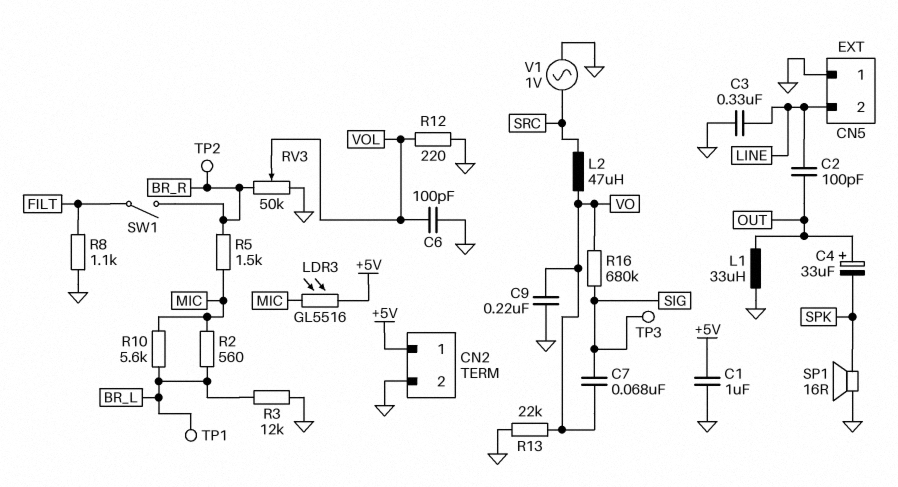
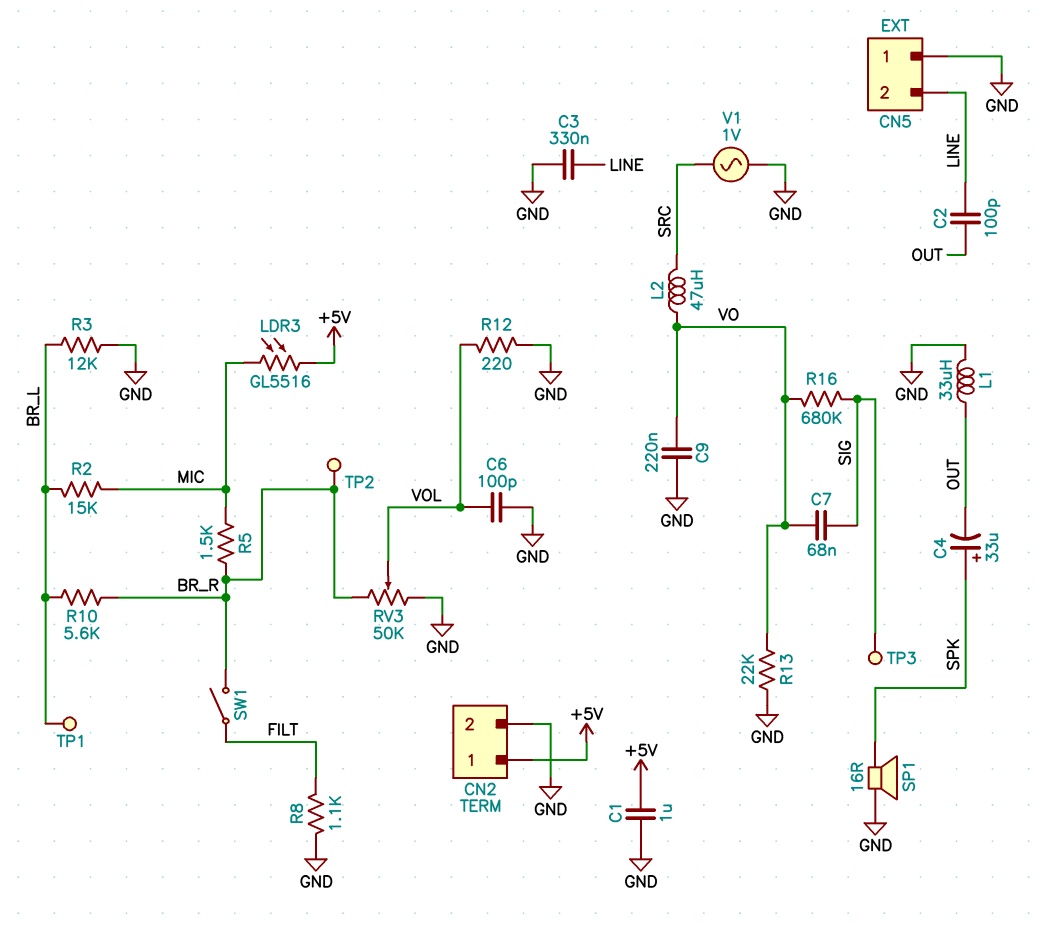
C4: 33uF (plus OUT, minus SPK) -> 33uF (plus SPK, minus OUT)
R2: 560 (BR_L, MIC) -> 15k (BR_L, MIC)
R10: 5.6k (BR_L, MIC) -> 5.6k (BR_L, BR_R)

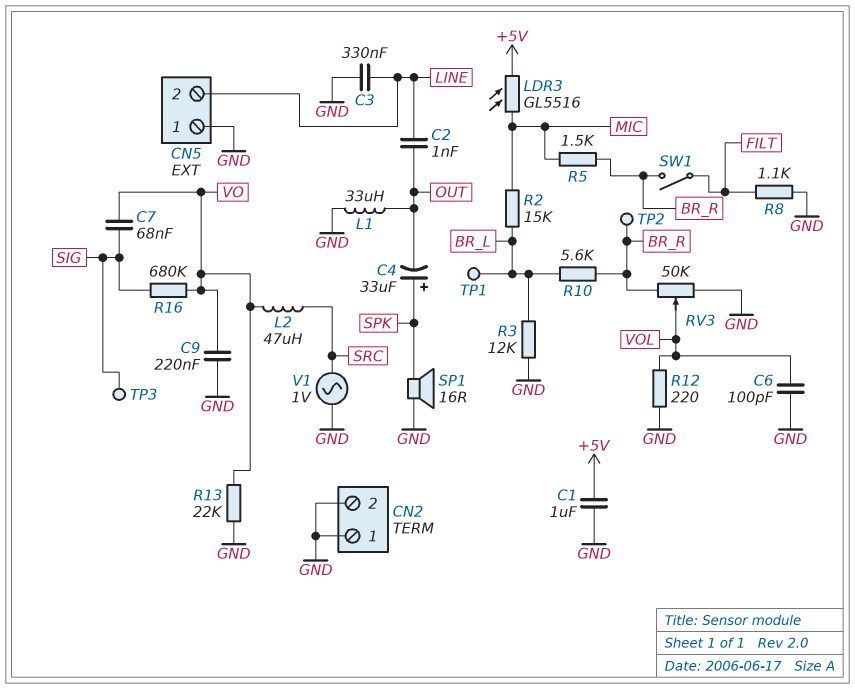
C2: 100pF (LINE, OUT) -> 1nF (LINE, OUT)
CN2 pin 1: +5V -> GND

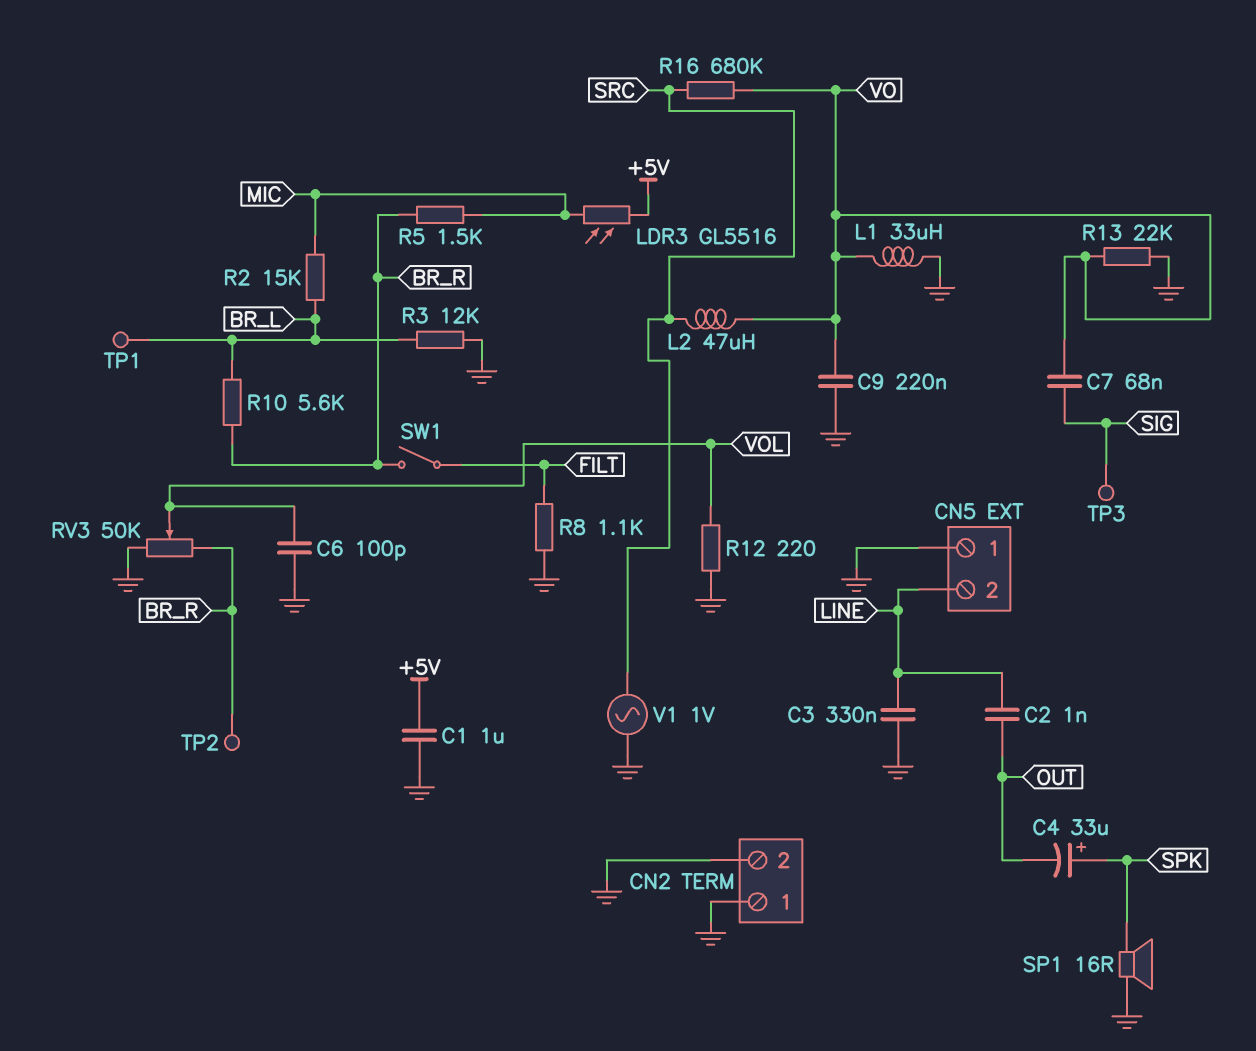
L1: 33uH (GND, OUT) -> 33uH (GND, VO)
R16: 680k (SIG, VO) -> 680k (SRC, VO)

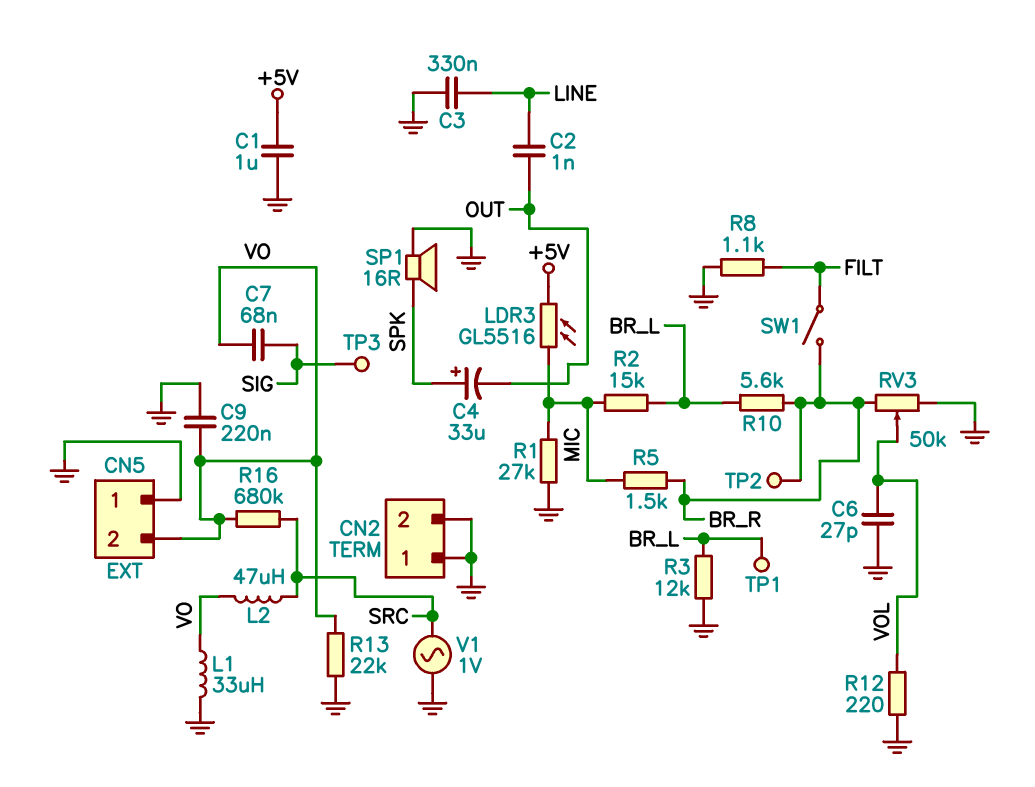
C6: 100pF (GND, VOL) -> 27pF (GND, VOL)
CN5 pin 2: LINE -> VO
R1: none -> 27k (GND, MIC)

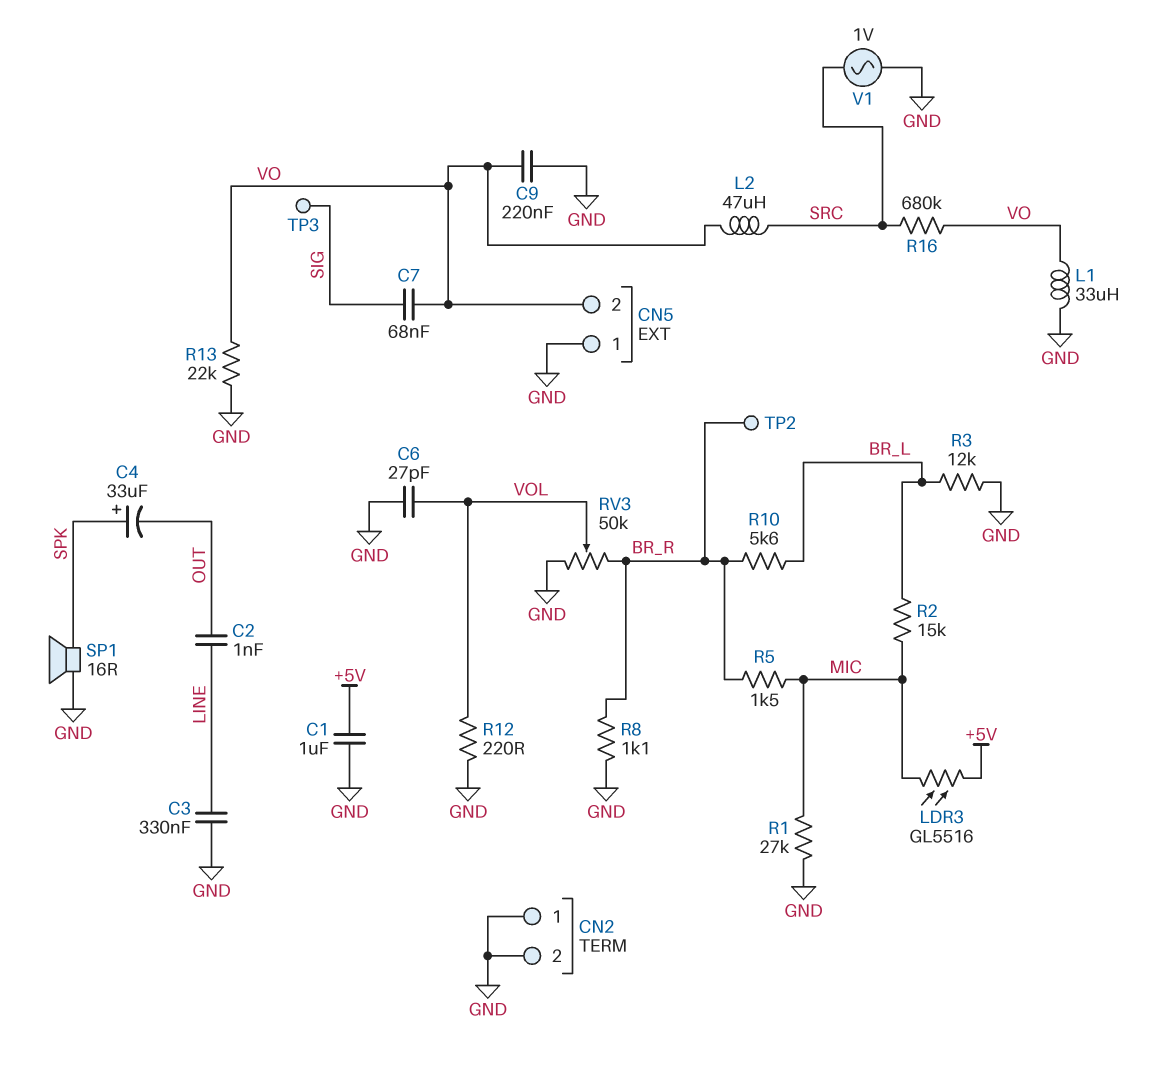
R8: 1.1k (FILT, GND) -> 1.1k (BR_R, GND)
SW1: switch (BR_R, FILT) -> none
TP1: test point (BR_L) -> none

